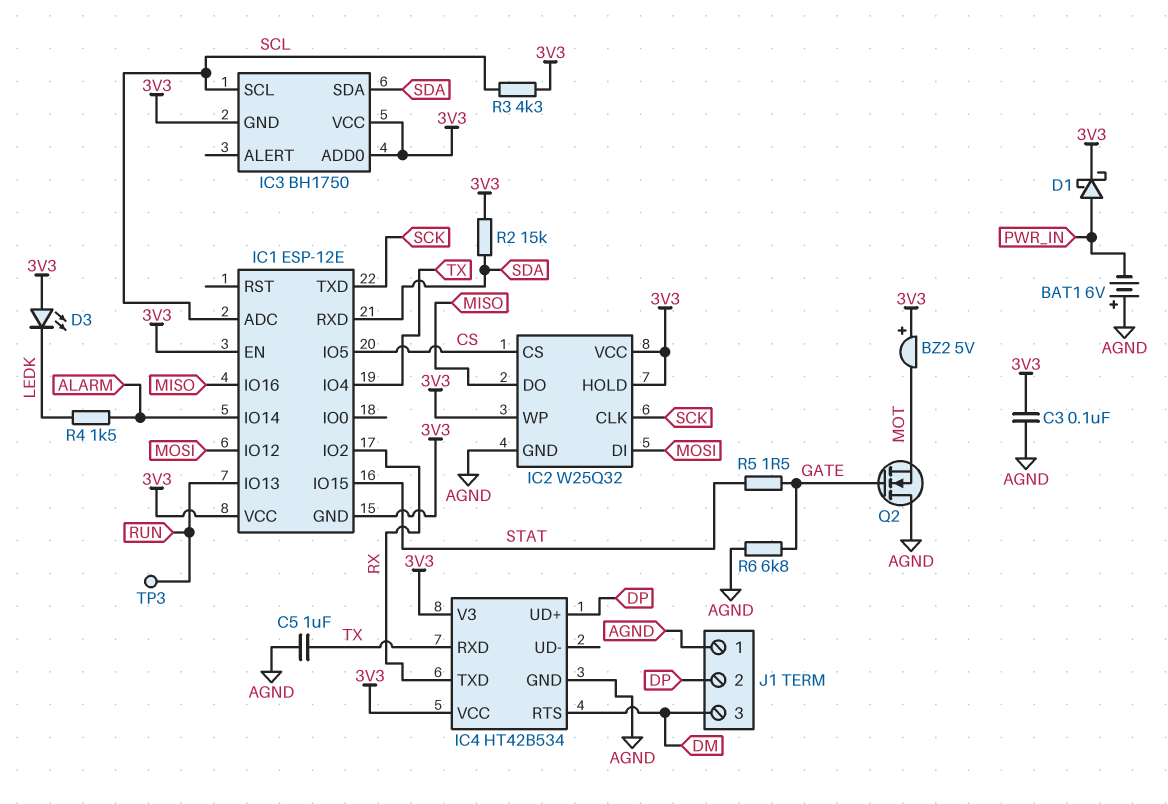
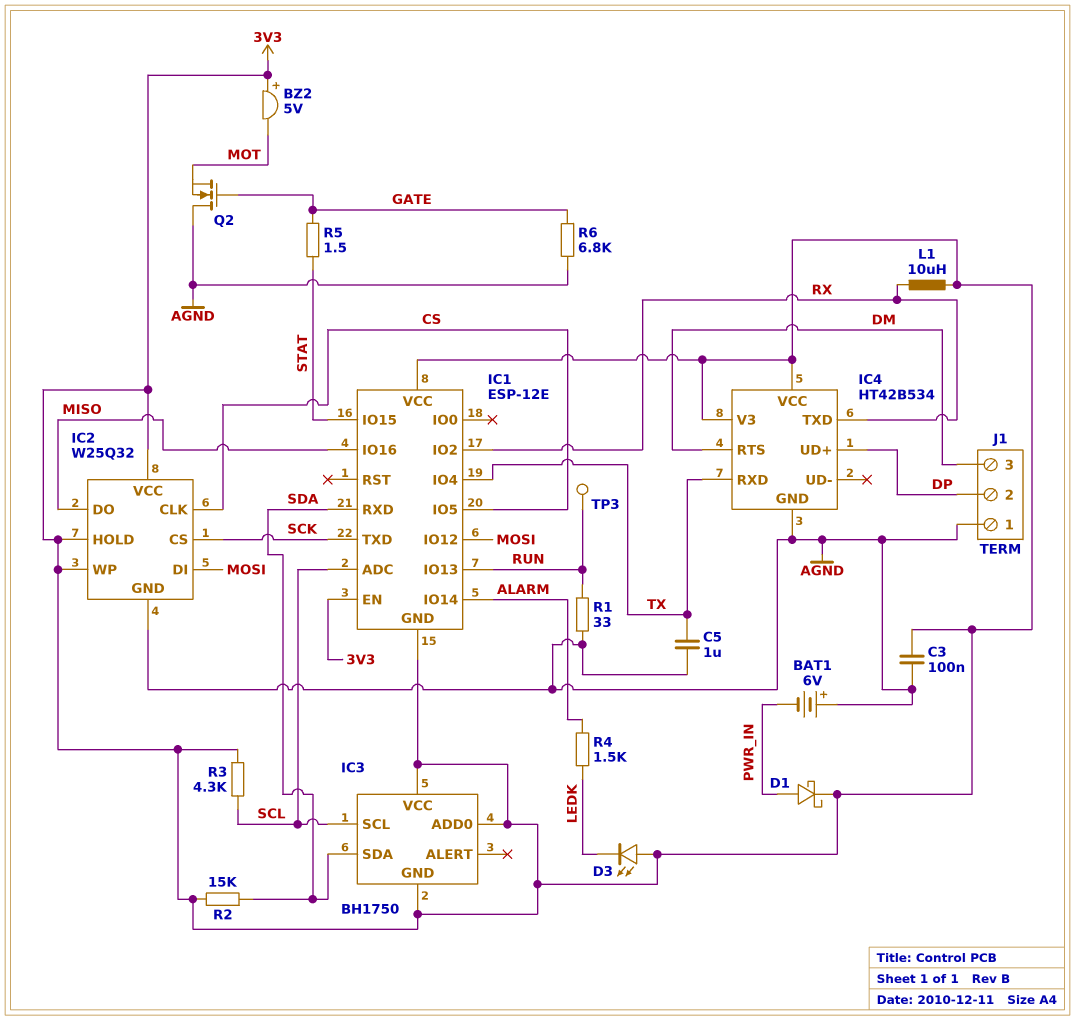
IC2 pin CLK: SCK -> CS
IC2 pin CS: CS -> SCK
L1: none -> 10uH (3V3, RX)
R1: none -> 33 (AGND, RUN)

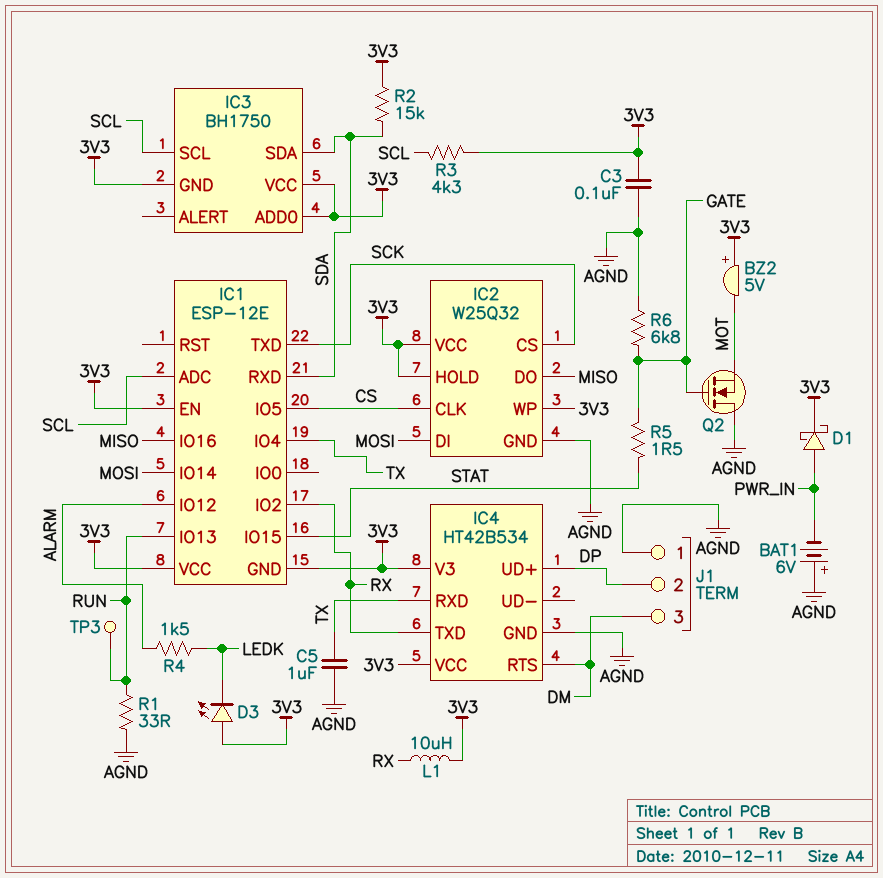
IC1 pin IO12: MOSI -> ALARM
IC1 pin IO14: ALARM -> MOSI

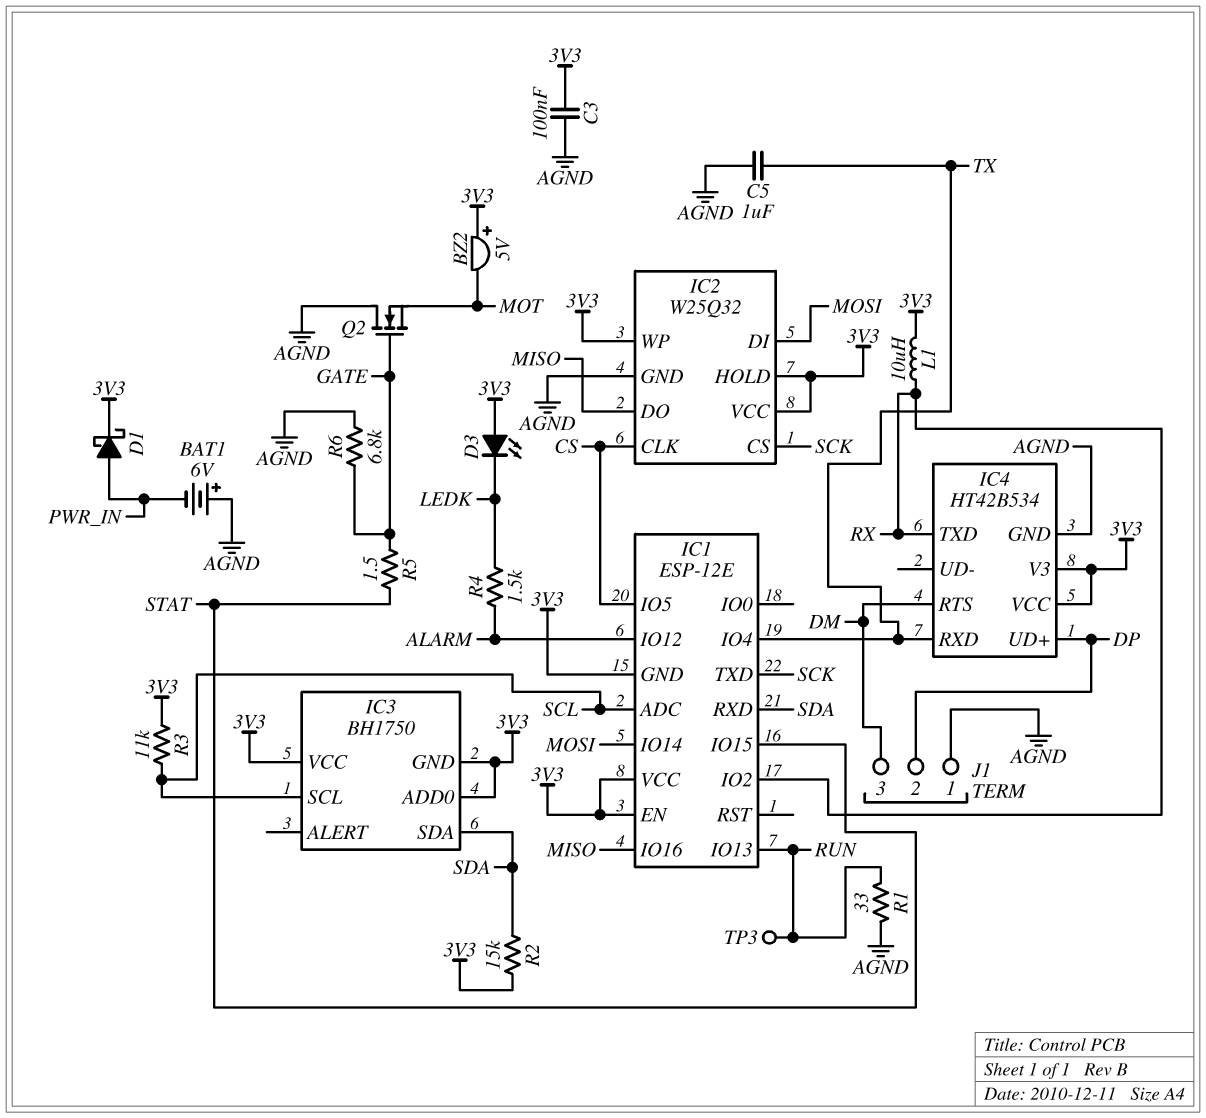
R3: 4.3k (3V3, SCL) -> 11k (3V3, SCL)

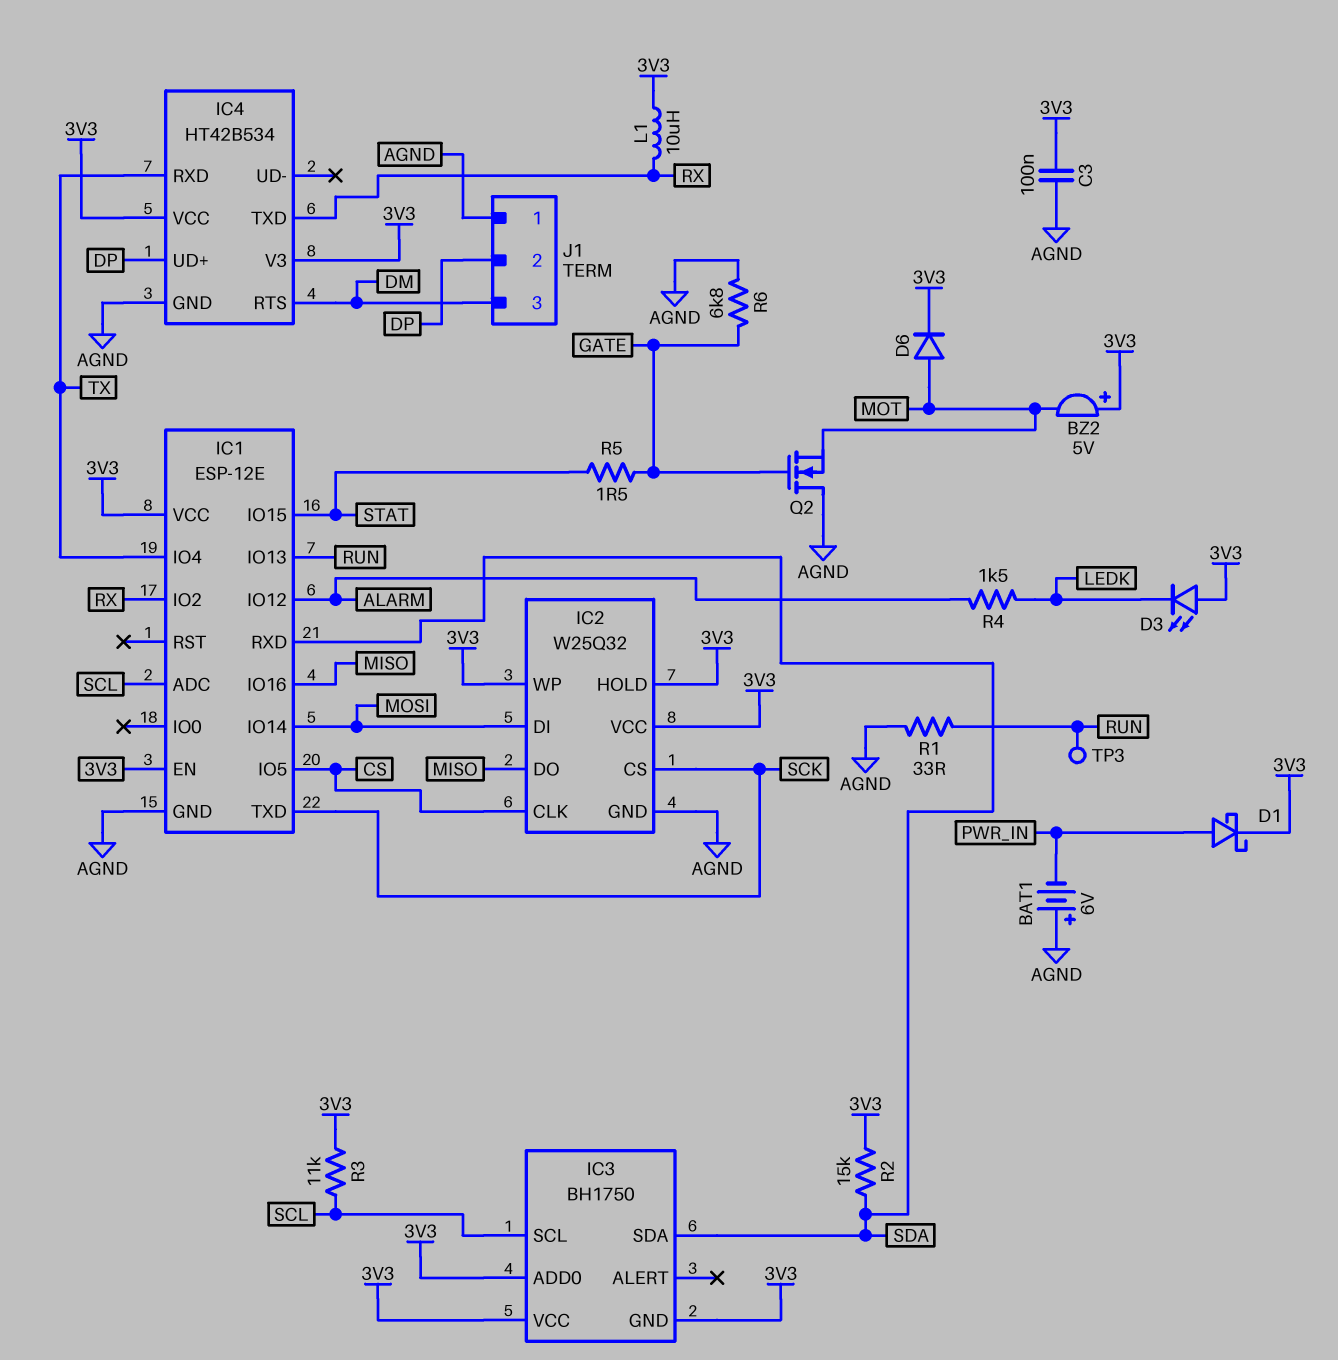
C5: 1uF (AGND, TX) -> none
D6: none -> diode (A MOT, K 3V3)
IC1 pin GND: 3V3 -> AGND

